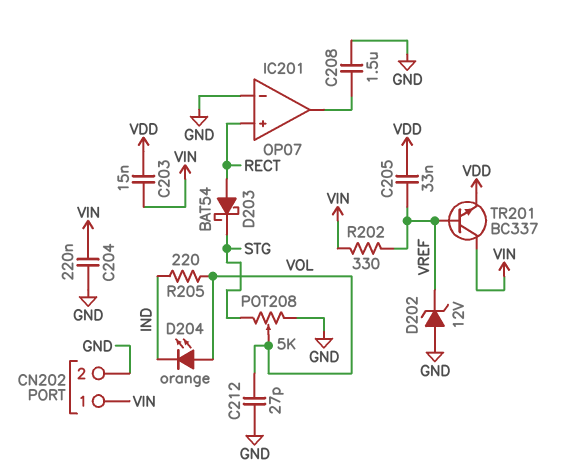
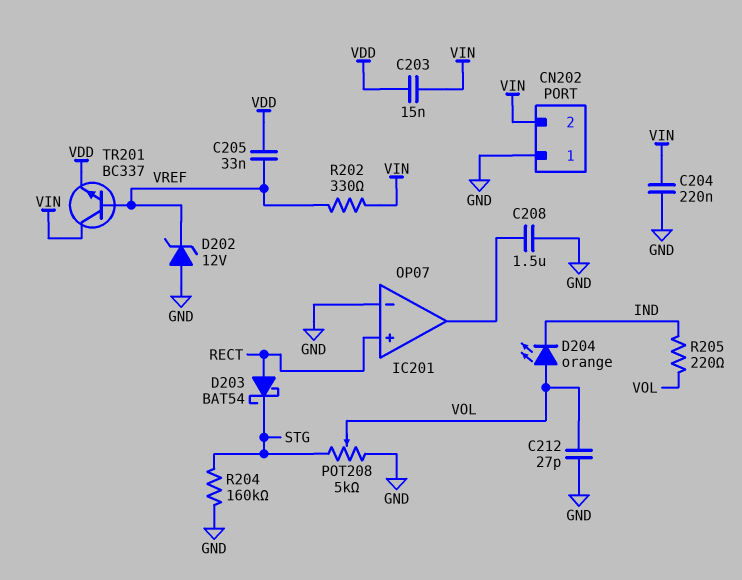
CN202 pin 1: VIN -> GND
CN202 pin 2: GND -> VIN
R204: none -> 160k (GND, STG)

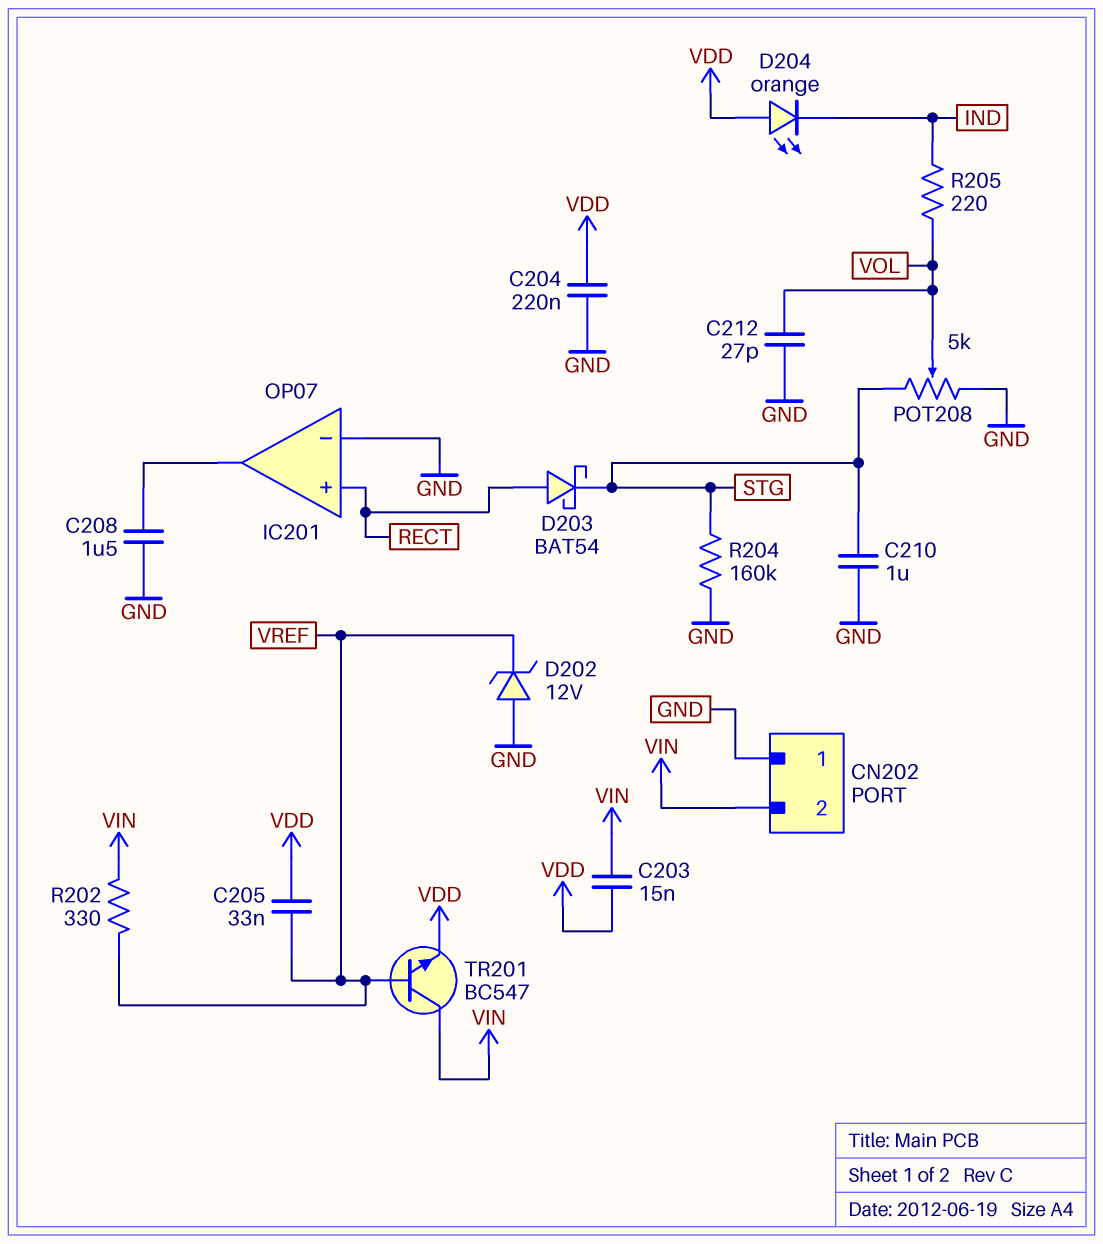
C204: 220nF (GND, VIN) -> 220nF (GND, VDD)
C210: none -> 1uF (GND, STG)
D204: LED orange (A VOL, K IND) -> LED orange (A VDD, K IND)
TR201: NPN BC337 (B VREF, C VIN, E VDD) -> NPN BC547 (B VREF, C VIN, E VDD)

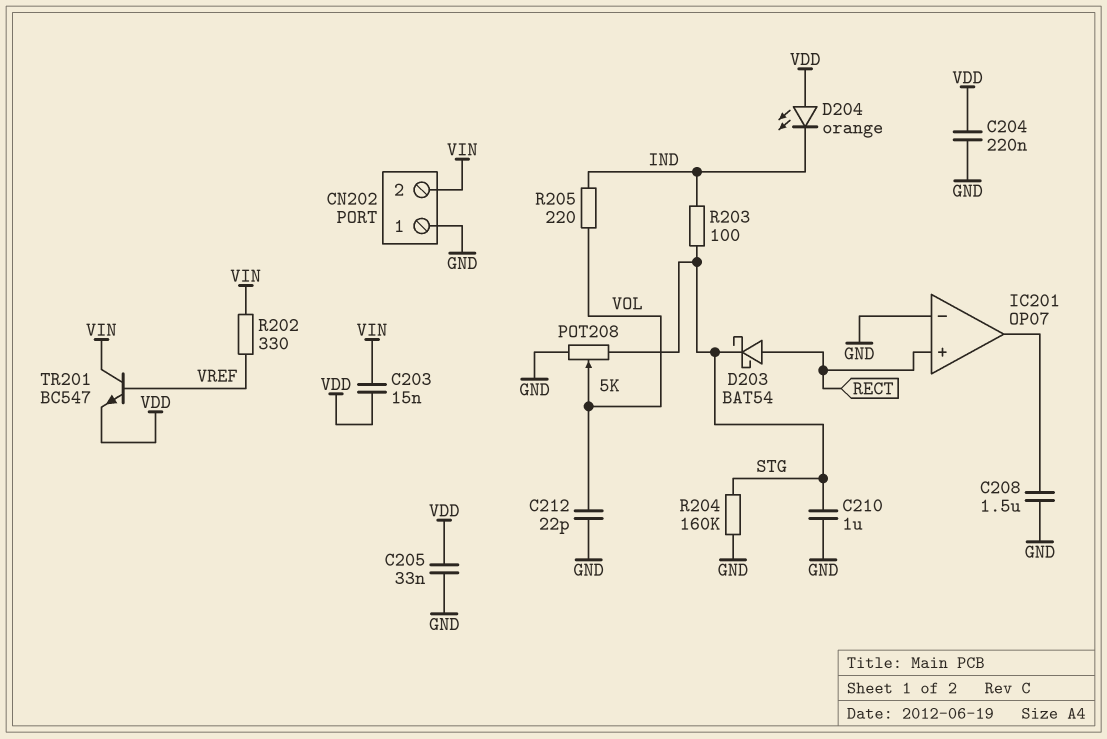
C205: 33nF (VDD, VREF) -> 33nF (GND, VDD)
C212: 27pF (GND, VOL) -> 22pF (GND, VOL)
D202: zener 12V (A GND, K VREF) -> none
R203: none -> 100 (IND, STG)

